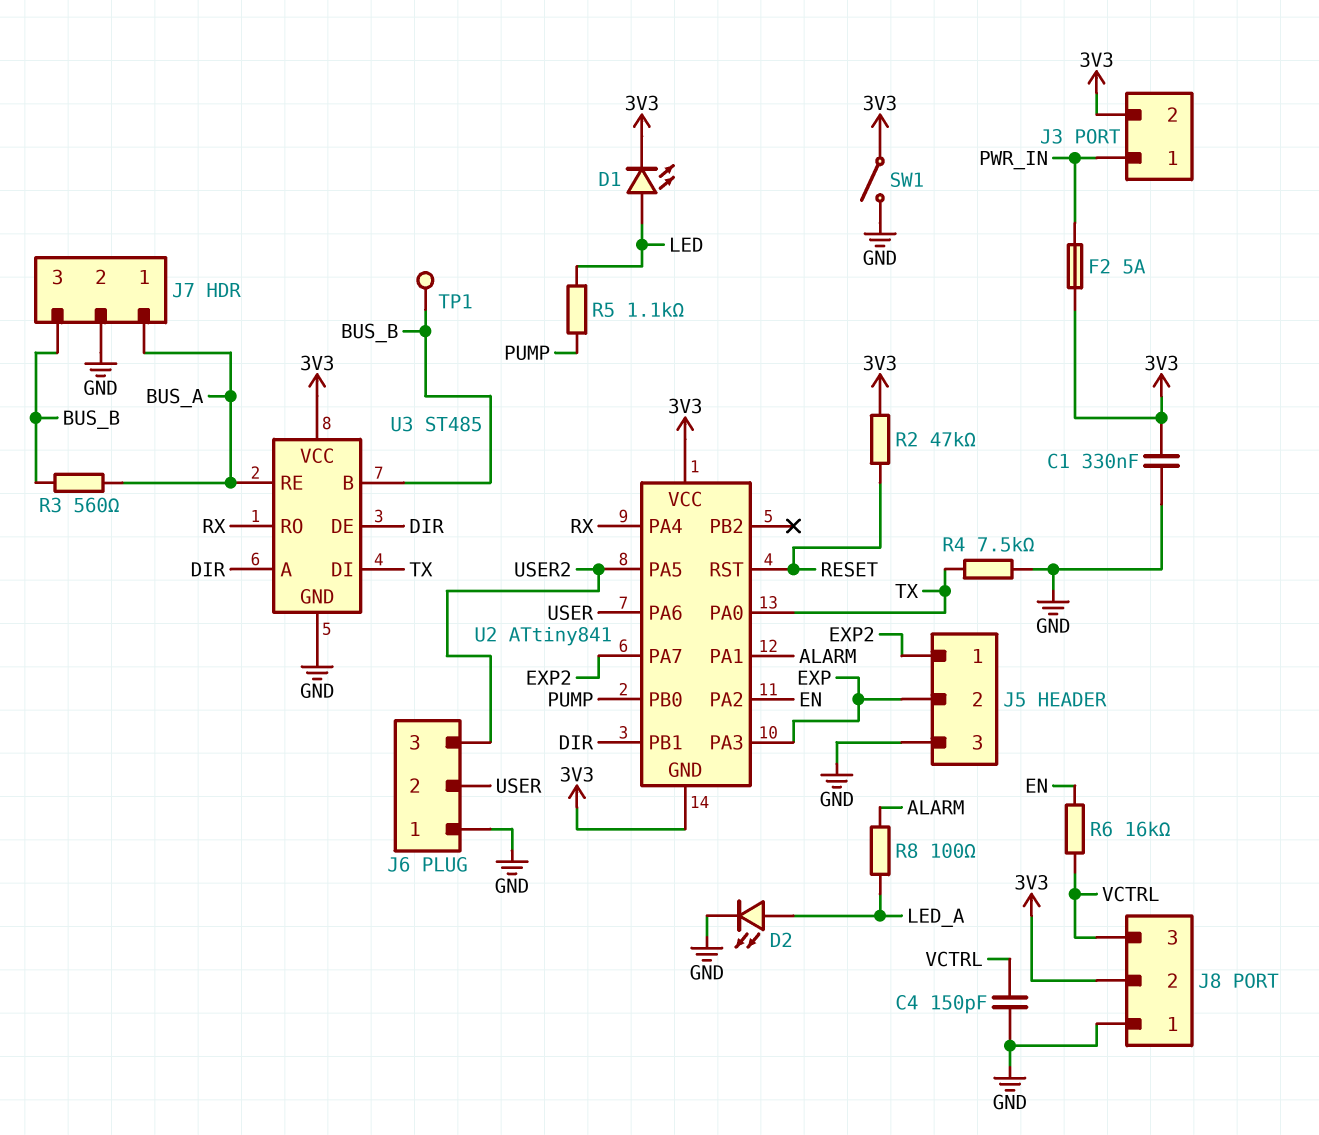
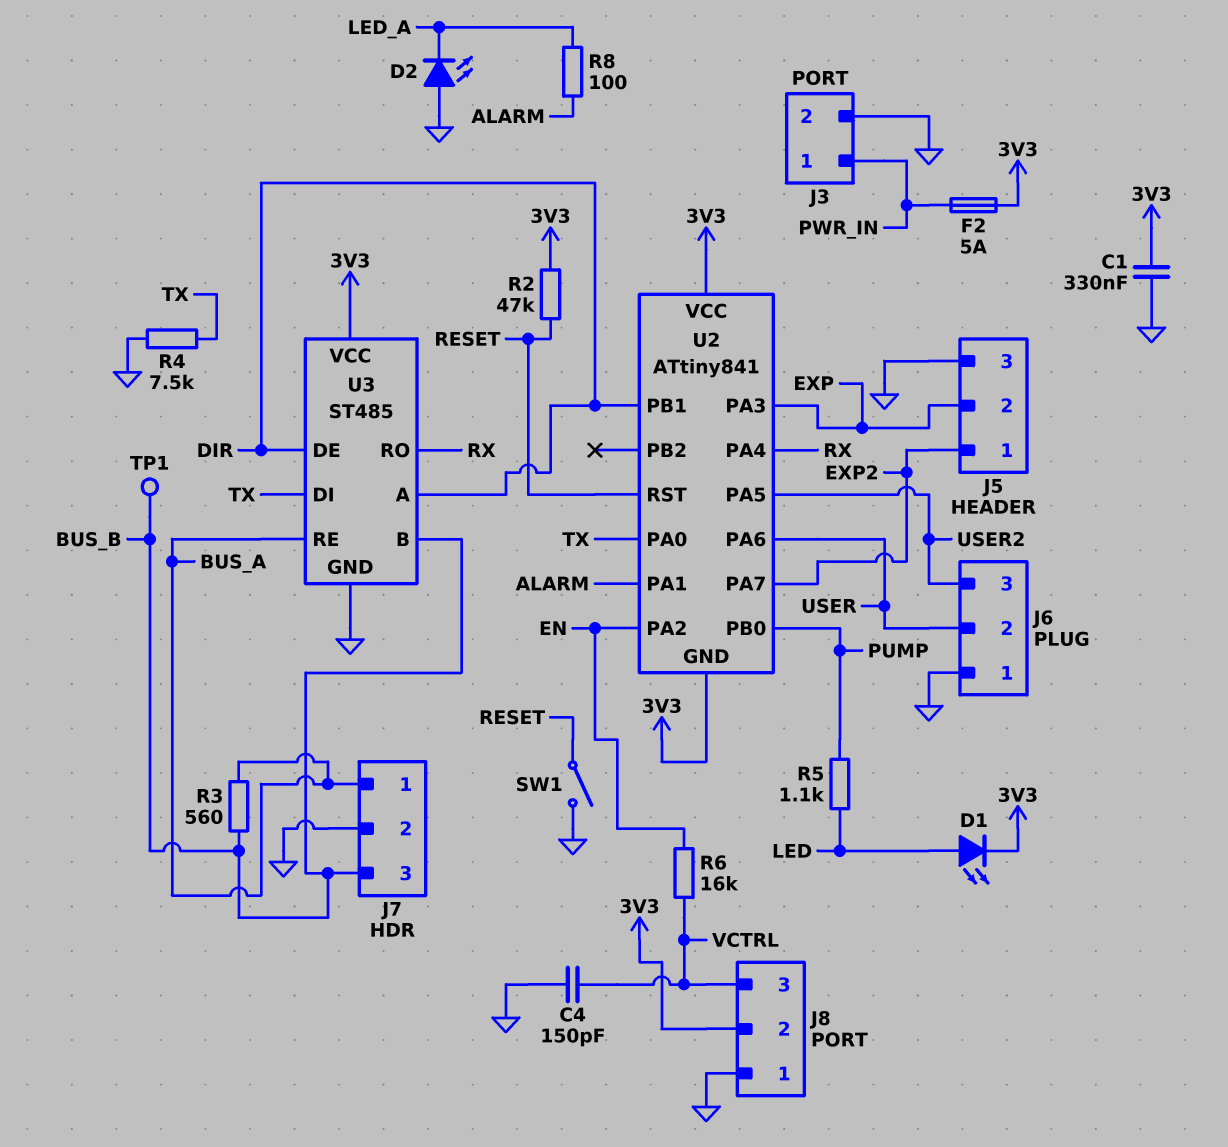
D2: LED (A LED_A, K GND) -> LED (A GND, K LED_A)
J3 pin 2: 3V3 -> GND
SW1: switch (3V3, GND) -> switch (GND, RESET)

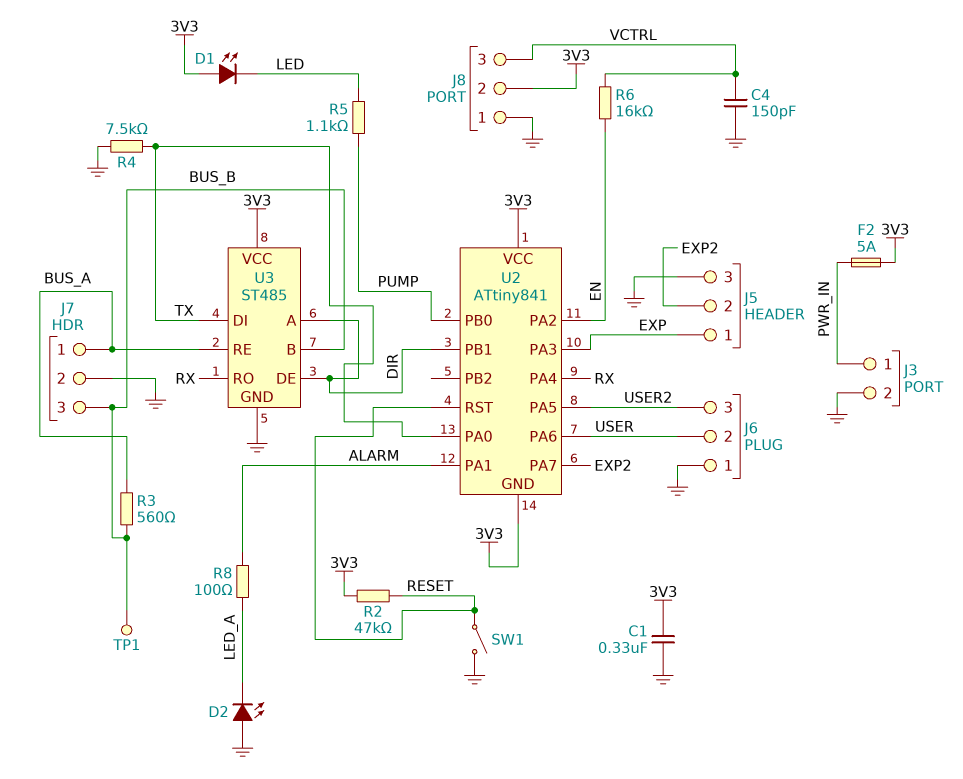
D1: LED (A LED, K 3V3) -> LED (A 3V3, K LED)
J5 pin 1: EXP2 -> EXP
J5 pin 2: EXP -> EXP2

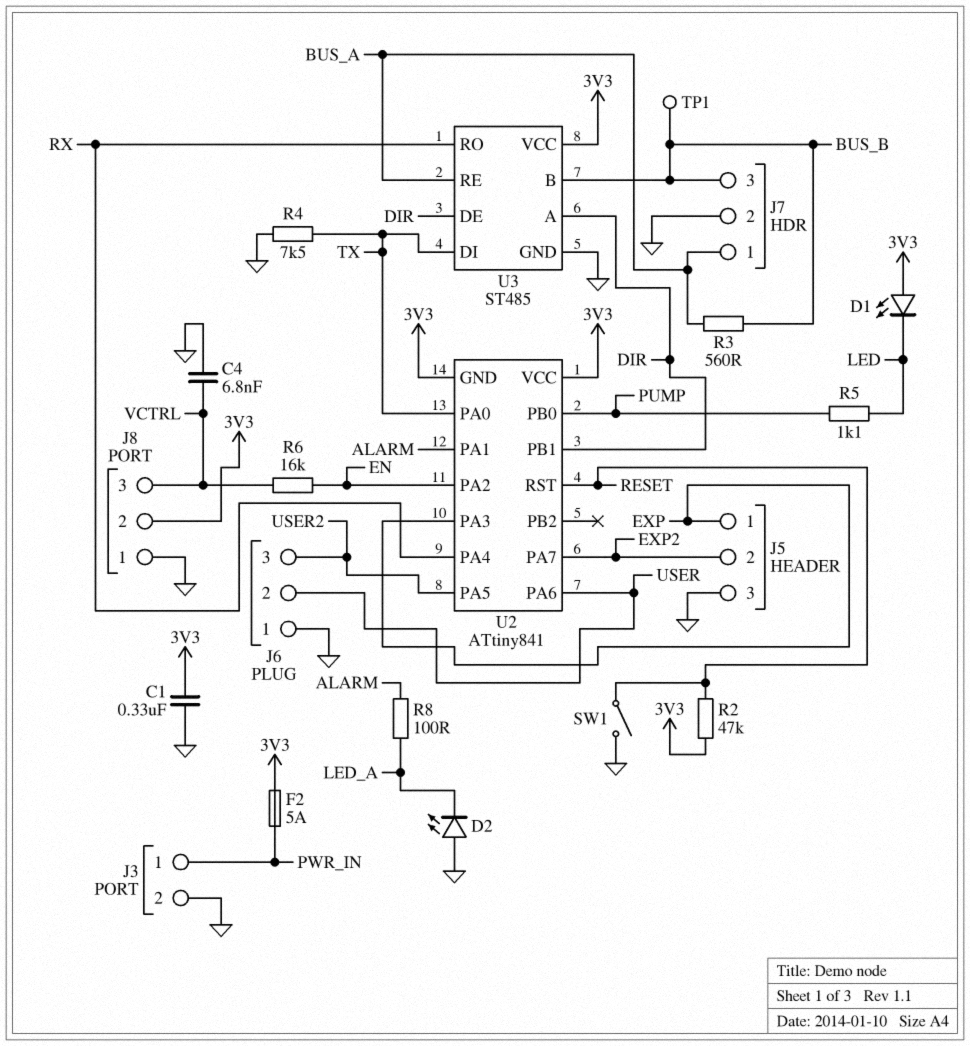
C4: 150pF (GND, VCTRL) -> 6.8nF (GND, VCTRL)

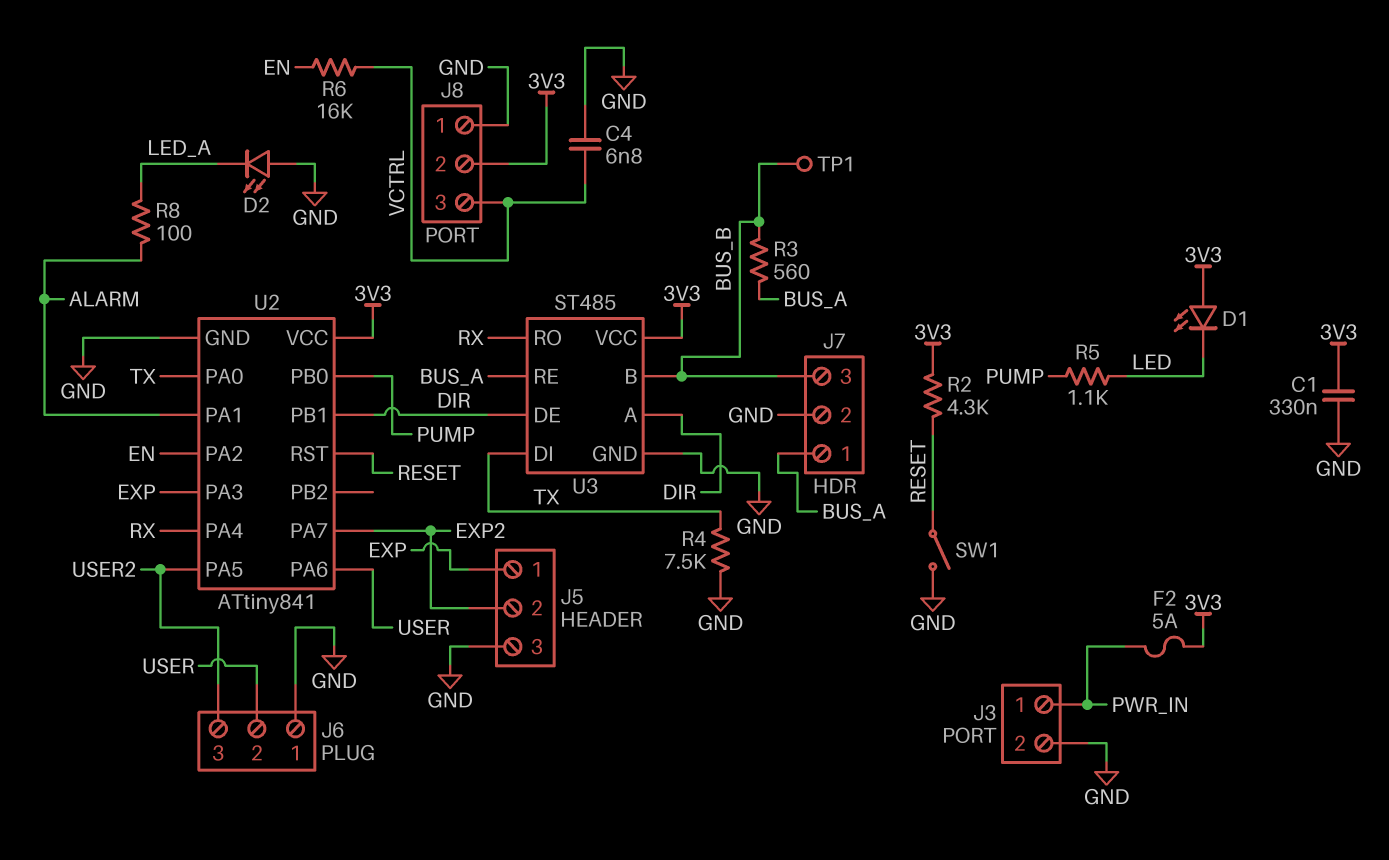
R2: 47k (3V3, RESET) -> 4.3k (3V3, RESET)
U2 pin GND: 3V3 -> GND

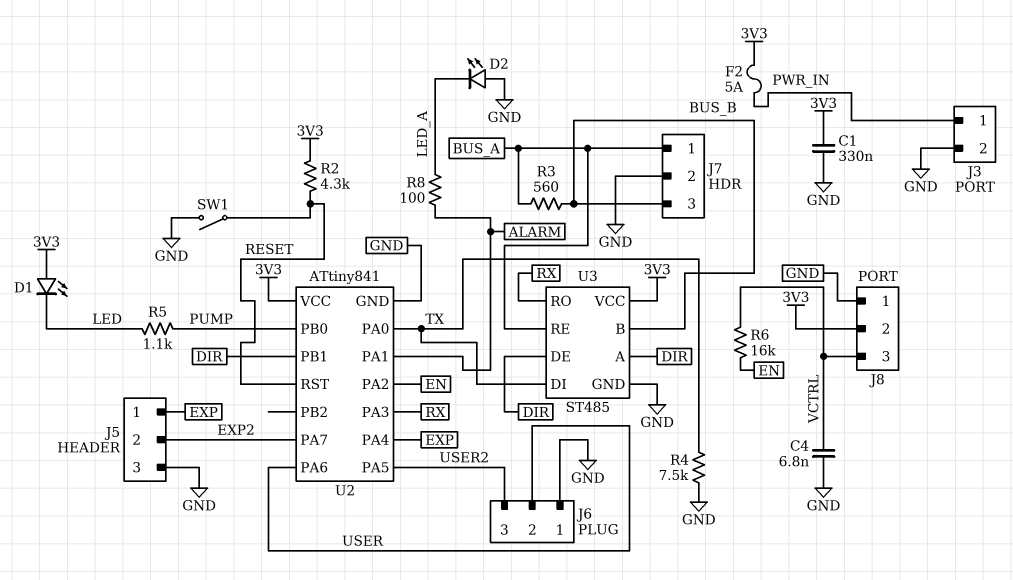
TP1: test point (BUS_B) -> none
U2 pin PA3: EXP -> RX
U2 pin PA4: RX -> EXP

